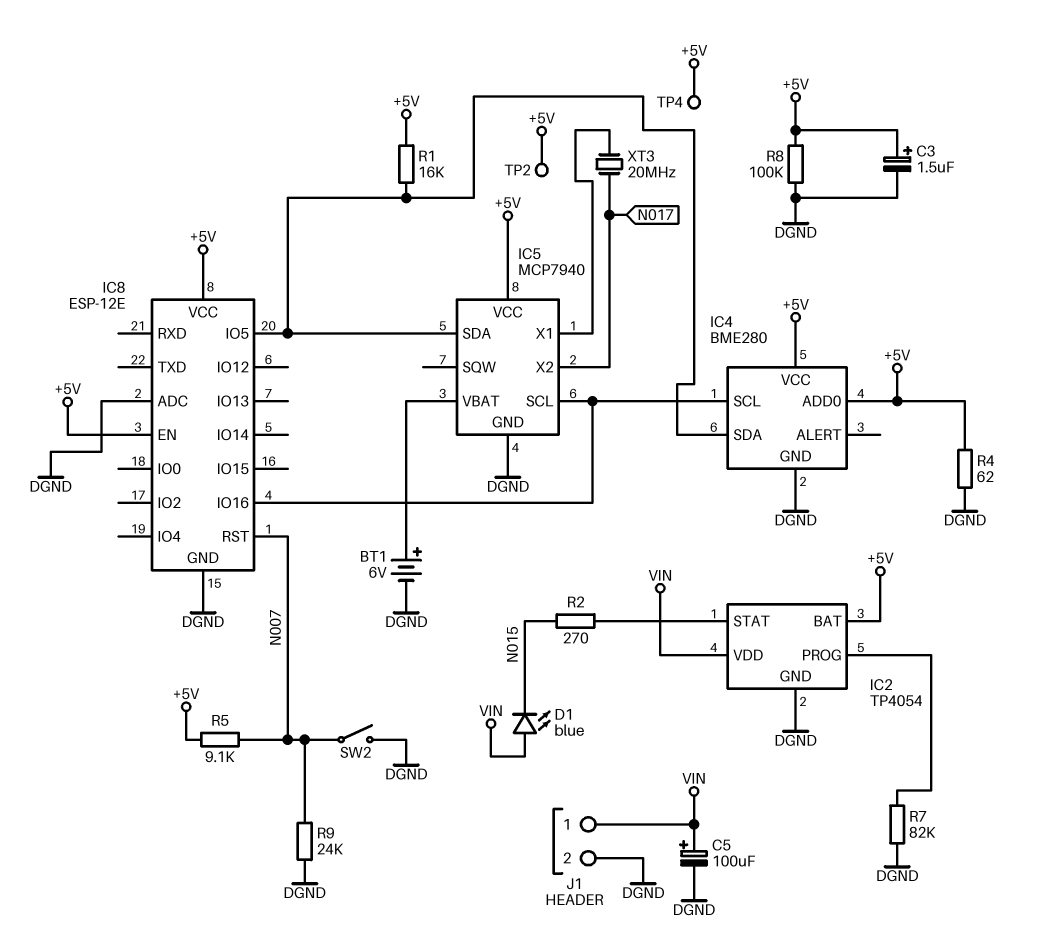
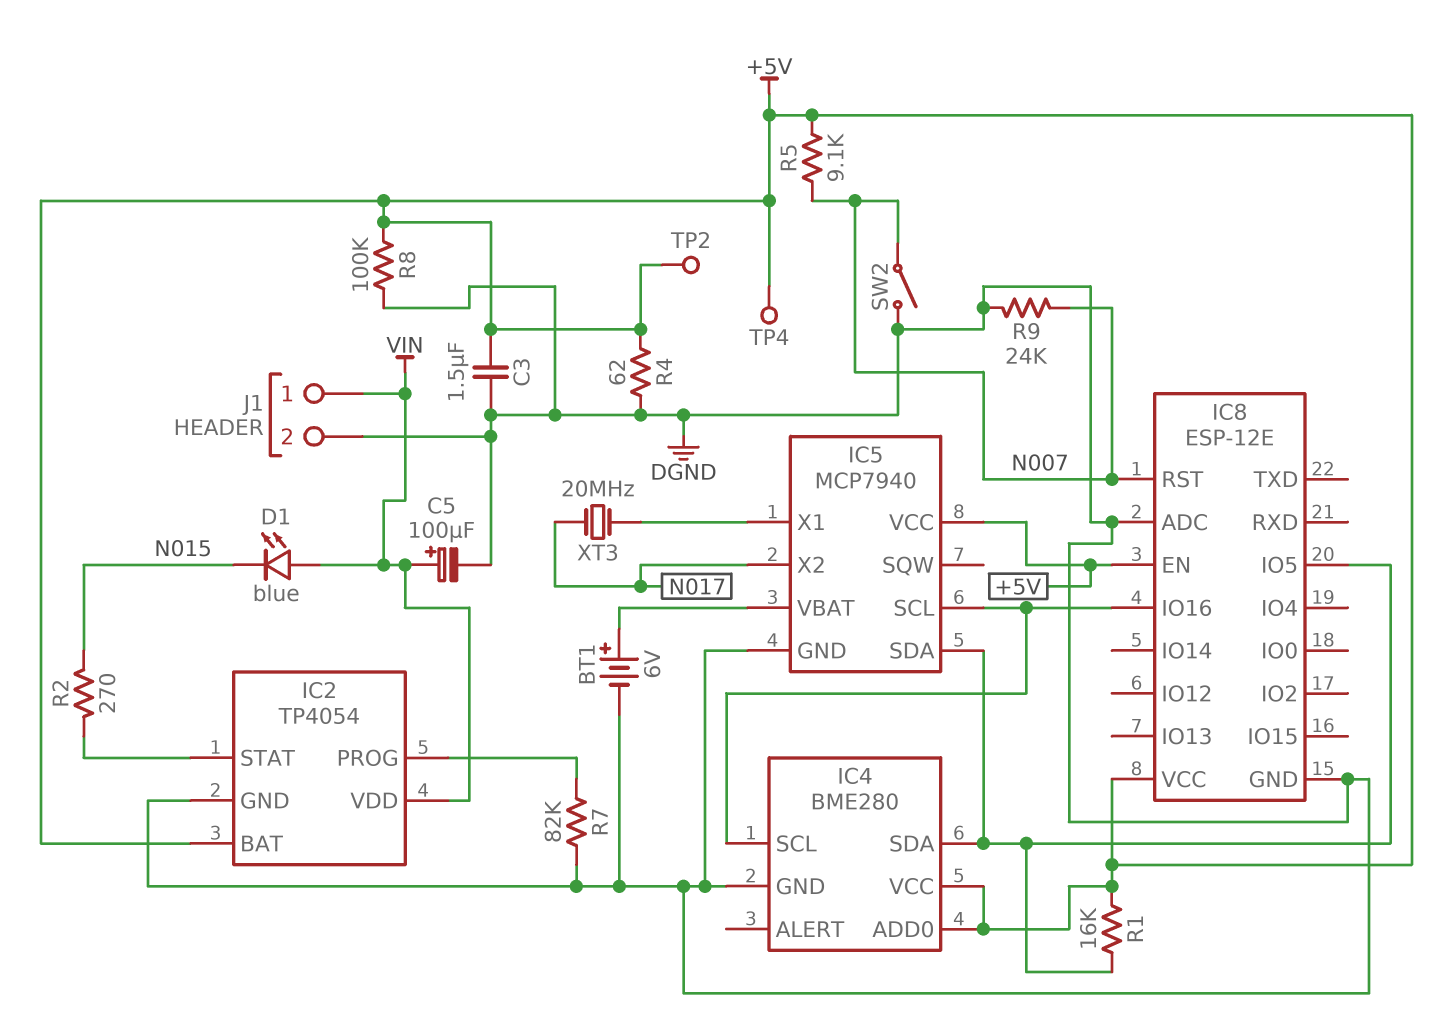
C3: 1.5uF (plus +5V, minus DGND) -> 1.5uF (+5V, DGND)

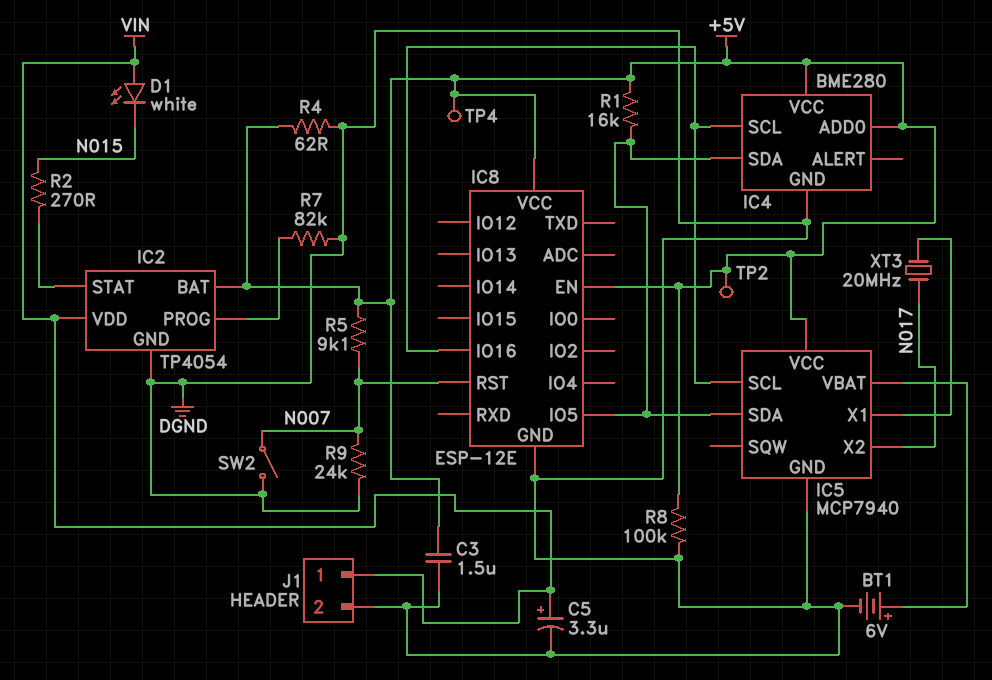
C5: 100uF (plus VIN, minus DGND) -> 3.3uF (plus VIN, minus DGND)
D1: LED blue (A VIN, K N015) -> LED white (A VIN, K N015)
IC8 pin ADC: DGND -> none

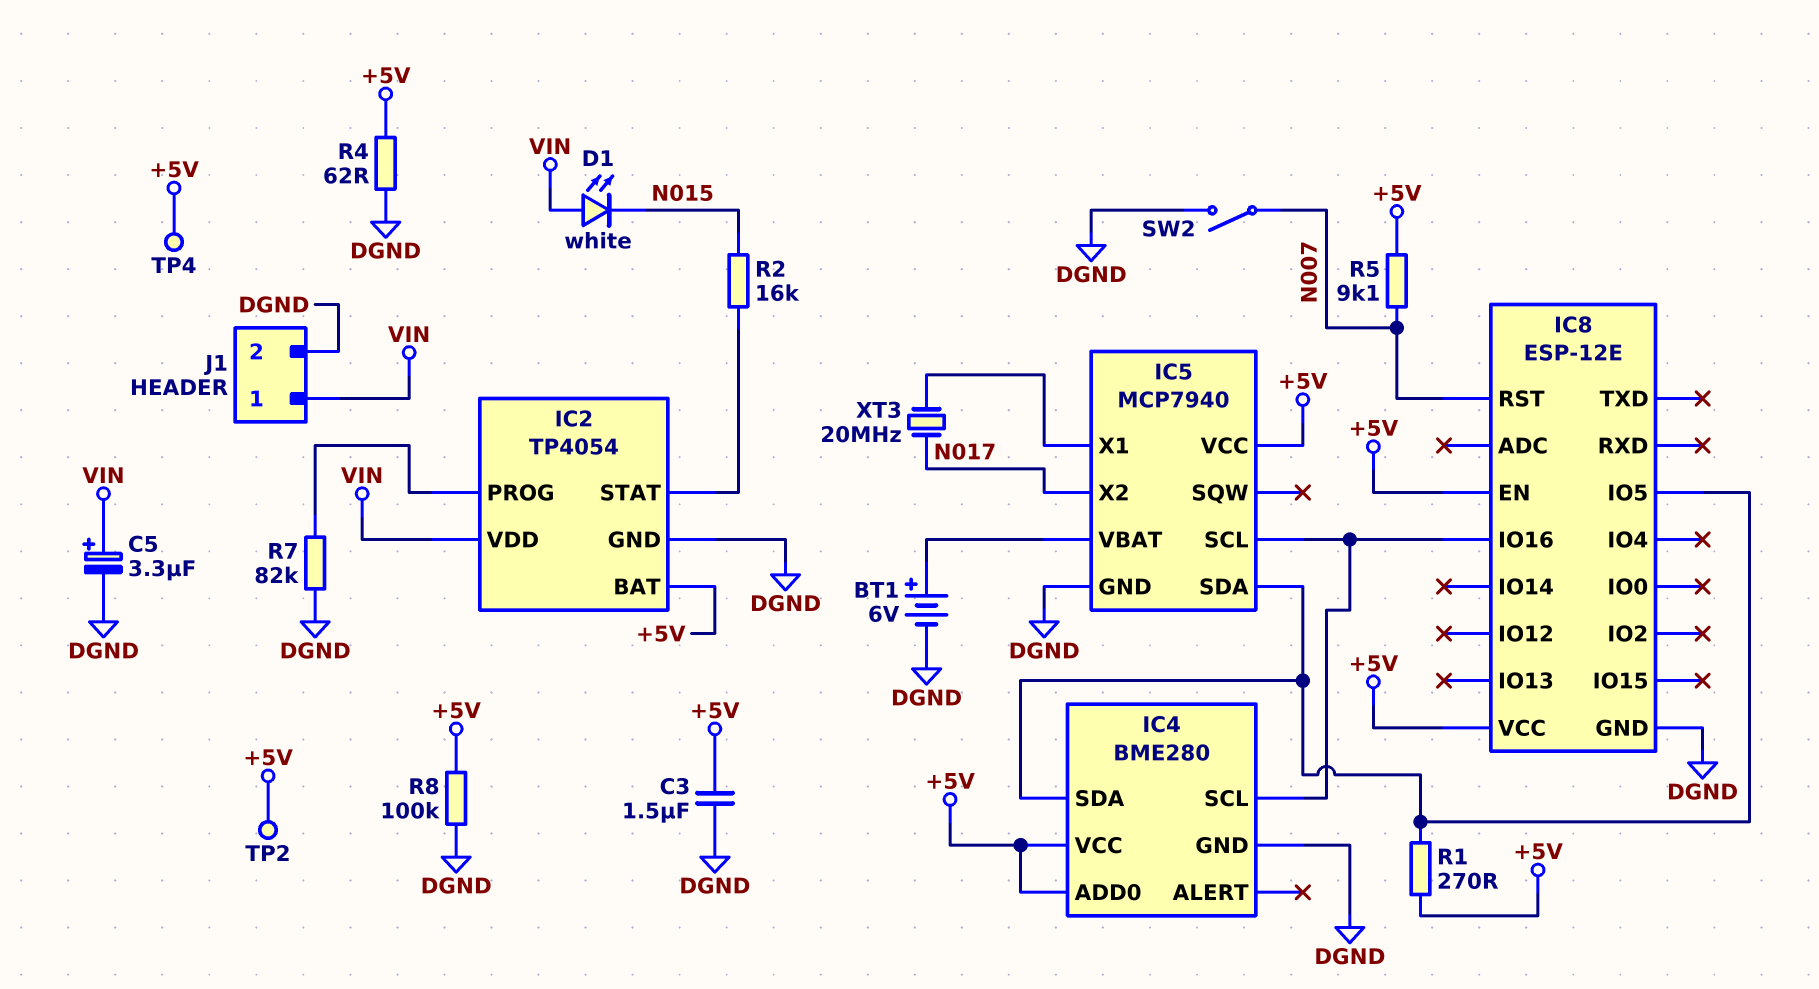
R1: 16k (+5V, IC4/SDA) -> 270 (+5V, IC4/SDA)
R2: 270 (IC2/STAT, N015) -> 16k (IC2/STAT, N015)
R9: 24k (DGND, N007) -> none

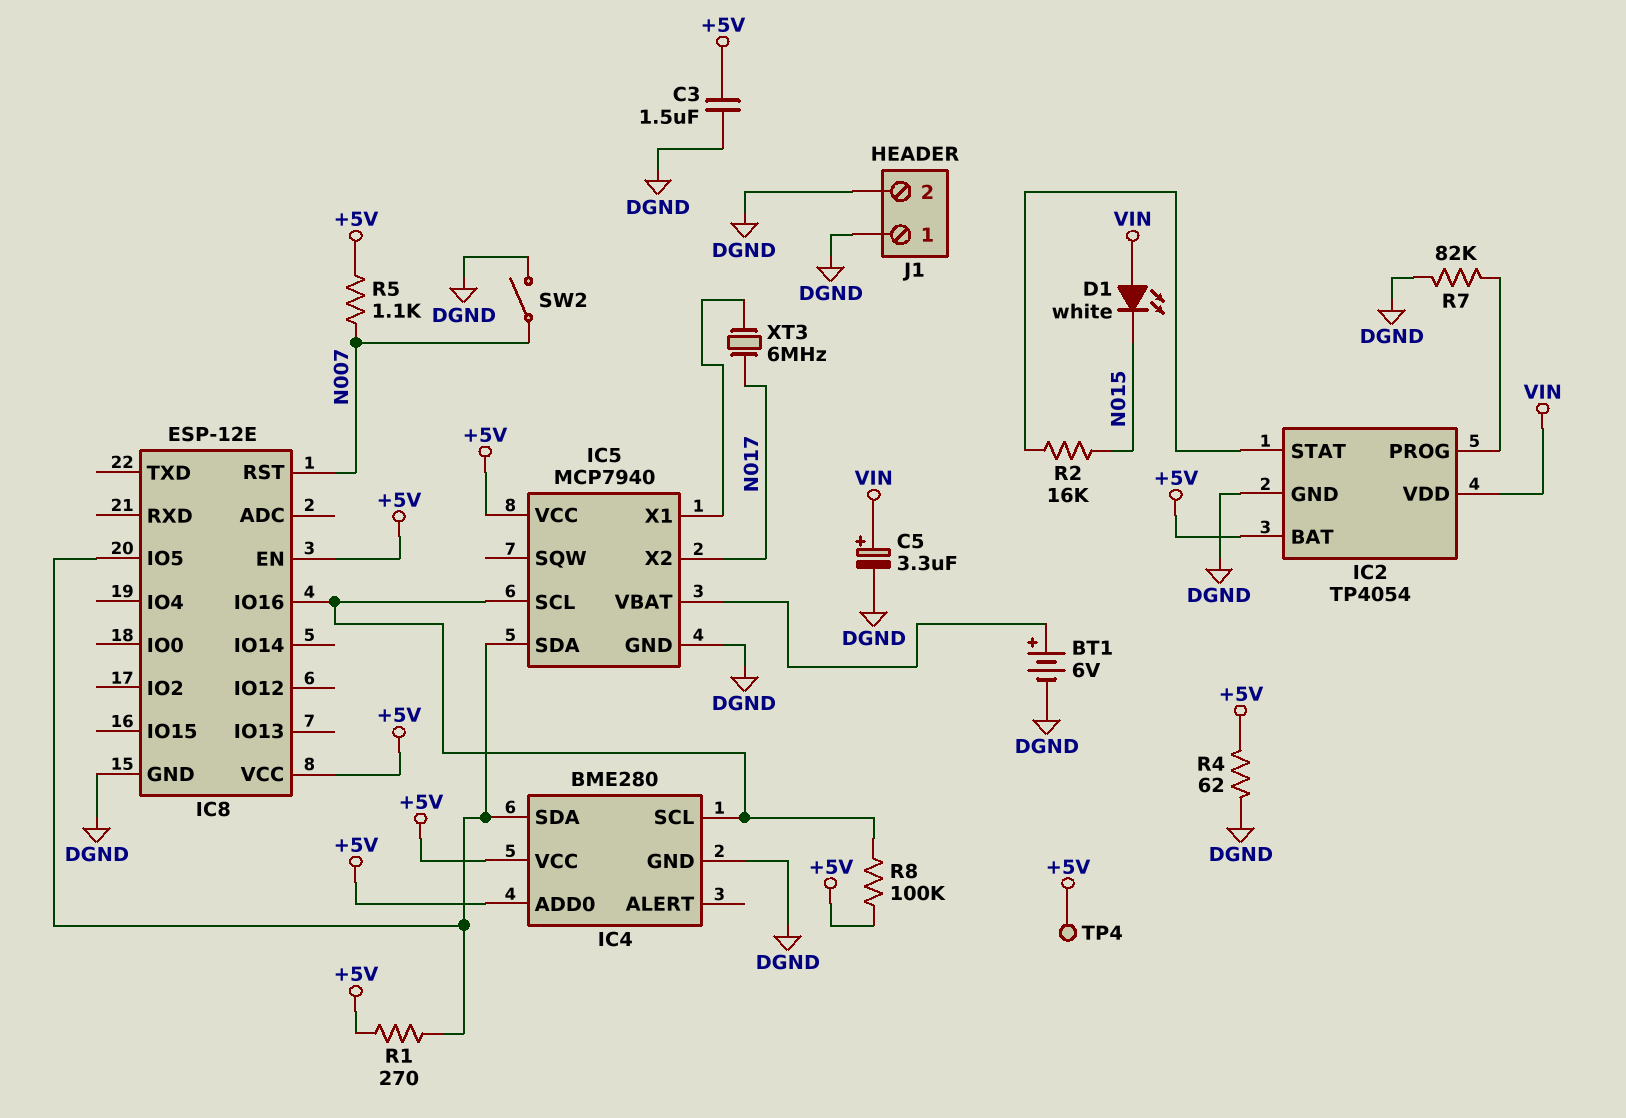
J1 pin 1: VIN -> DGND
R5: 9.1k (+5V, N007) -> 1.1k (+5V, N007)
R8: 100k (+5V, DGND) -> 100k (+5V, IC4/SCL)
TP2: test point (+5V) -> none
XT3: 20MHz (IC5/X1, N017) -> 6MHz (IC5/X1, N017)

